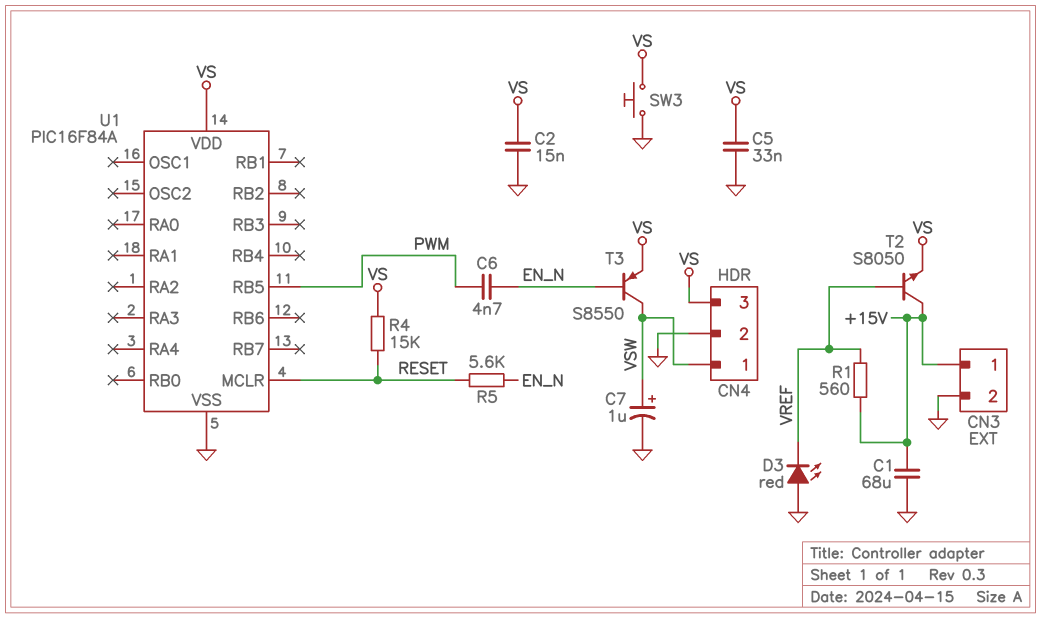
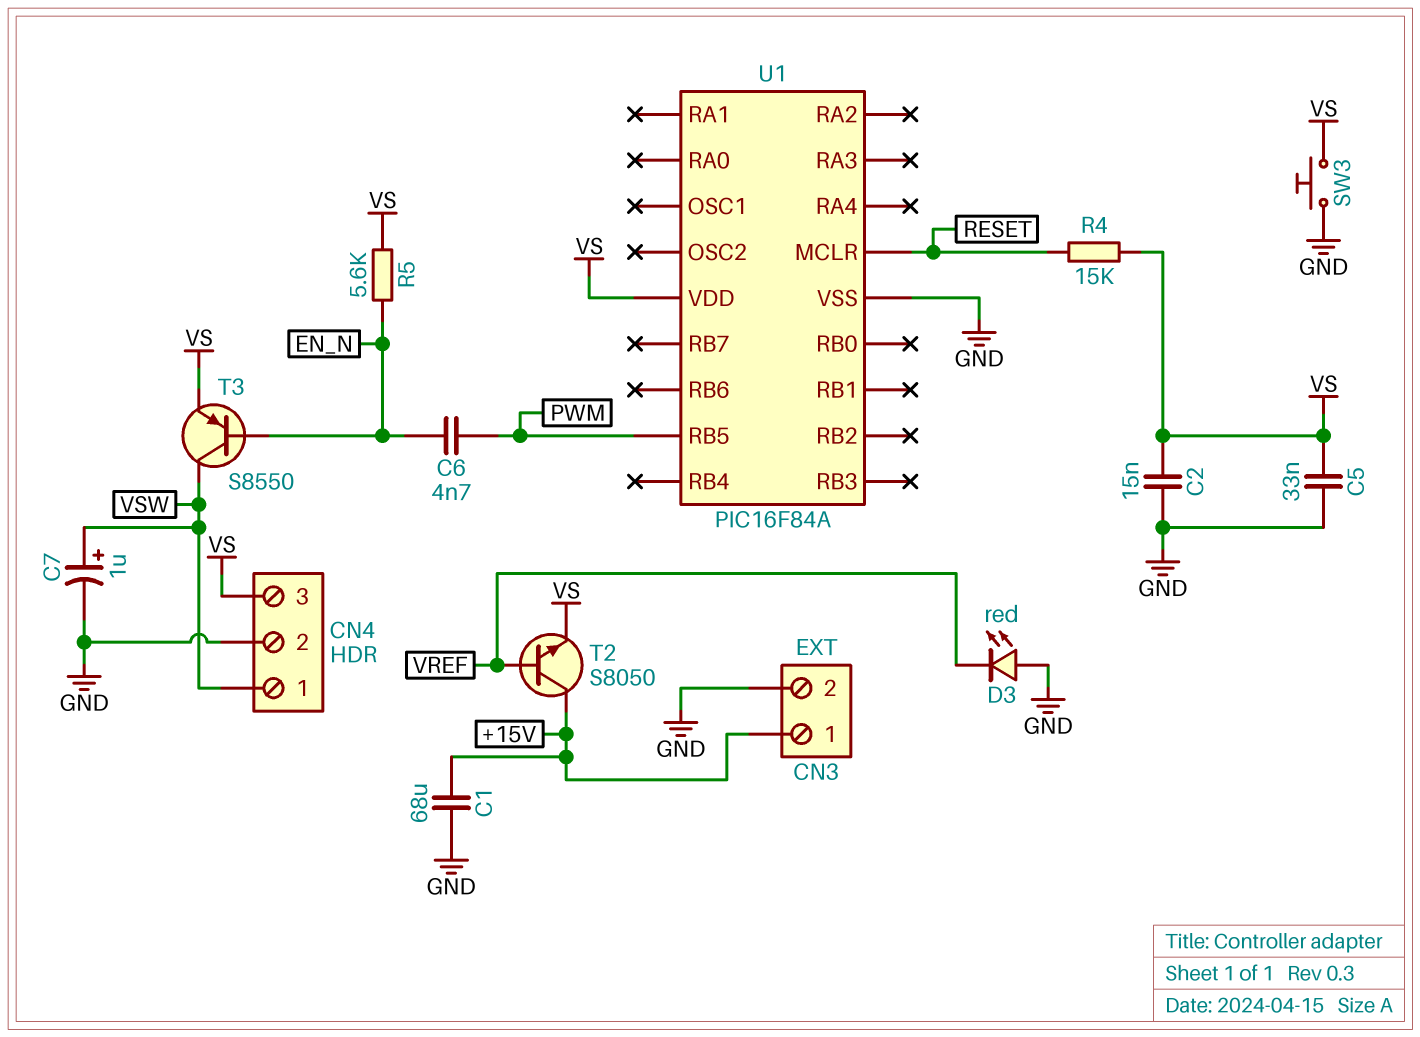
R1: 560 (+15V, VREF) -> none
R5: 5.6k (EN_N, RESET) -> 5.6k (EN_N, VS)

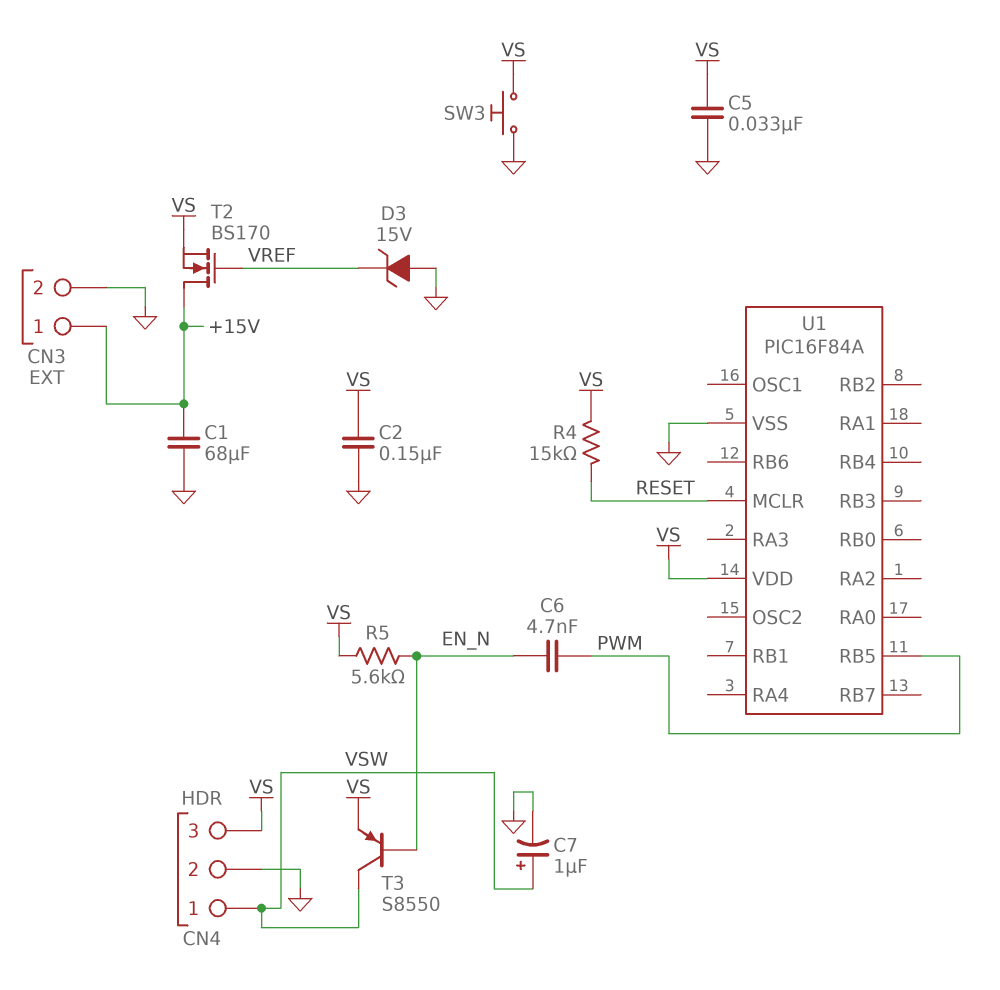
C2: 15nF (GND, VS) -> 150nF (GND, VS)
D3: LED red (A GND, K VREF) -> zener 15V (A GND, K VREF)
T2: NPN S8050 (B VREF, C +15V, E VS) -> NMOS BS170 (G VREF, D +15V, S VS)

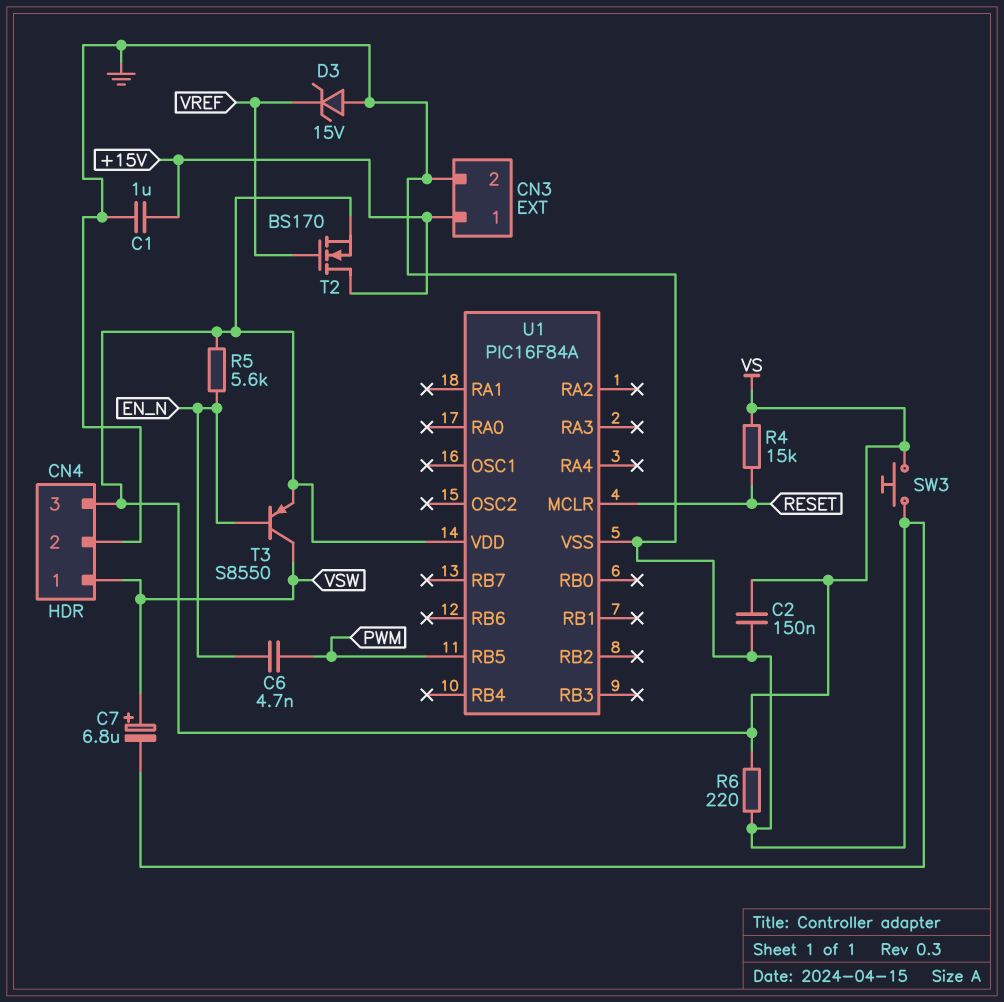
C1: 68uF (+15V, GND) -> 1uF (+15V, GND)
C5: 33nF (GND, VS) -> none
C7: 1uF (plus VSW, minus GND) -> 6.8uF (plus VSW, minus GND)
R6: none -> 220 (GND, VS)

